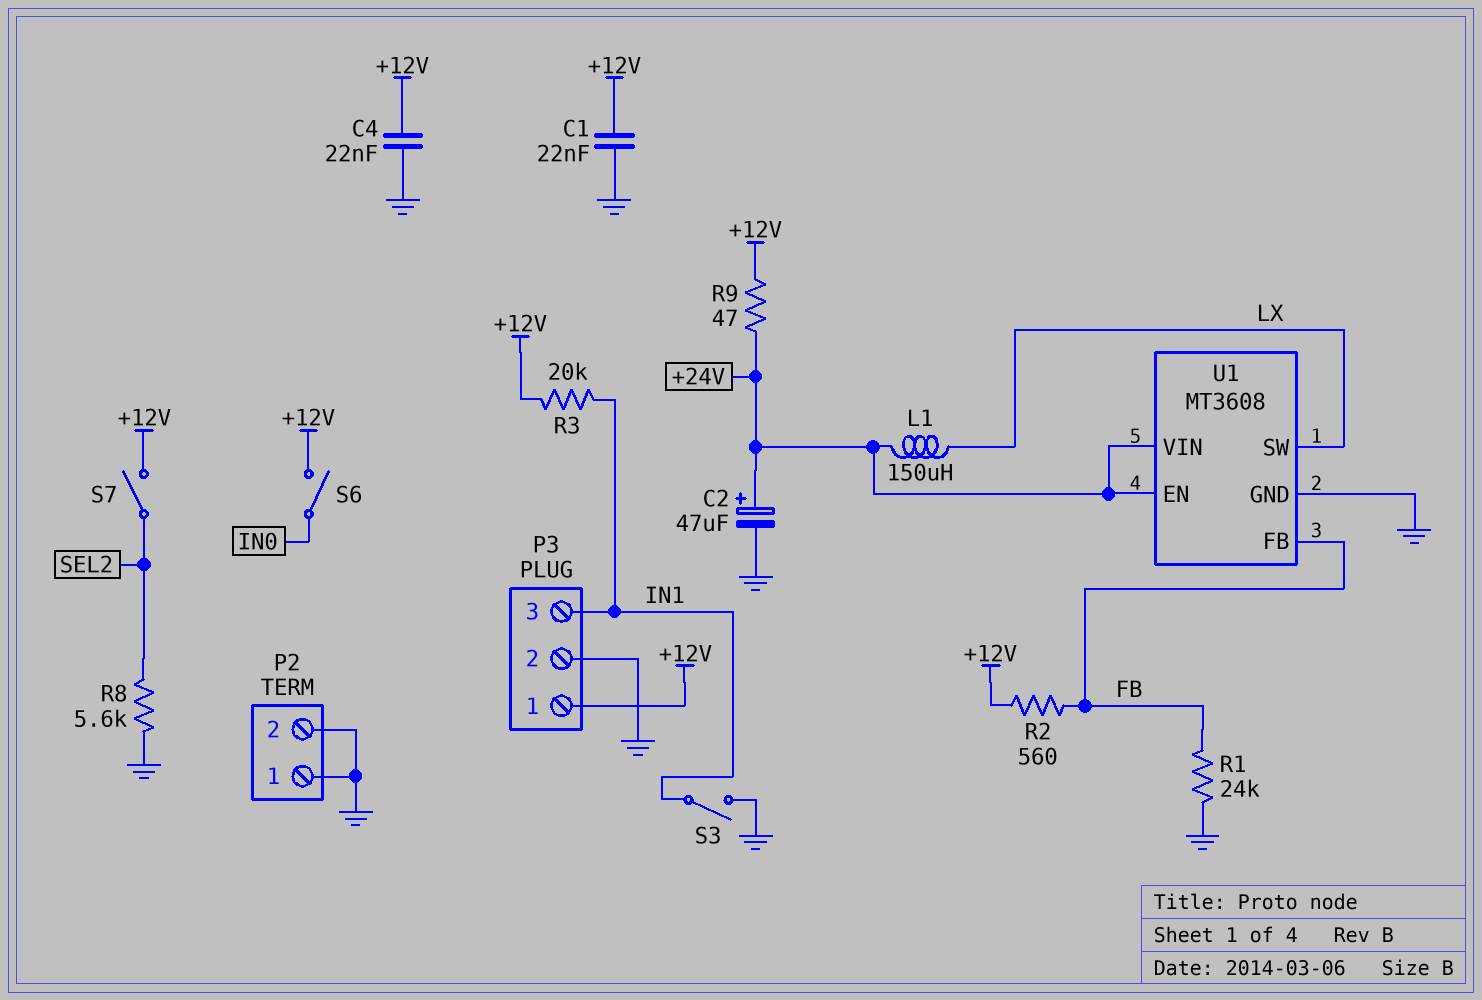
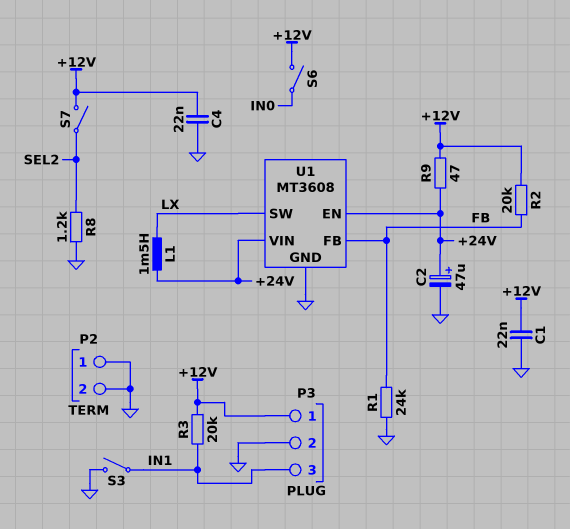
L1: 150uH (+24V, LX) -> 1.5mH (+24V, LX)
R2: 560 (+12V, FB) -> 20k (+12V, FB)
R8: 5.6k (GND, SEL2) -> 1.2k (GND, SEL2)

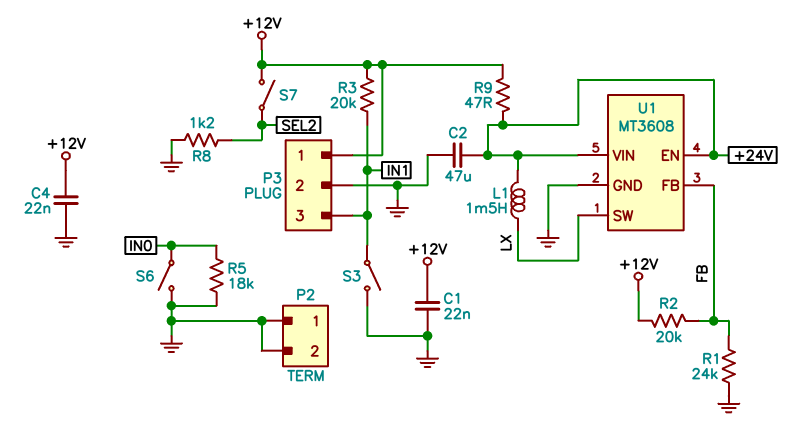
C2: 47uF (plus +24V, minus GND) -> 47uF (+24V, GND)
R5: none -> 18k (GND, IN0)
S6: switch (+12V, IN0) -> switch (GND, IN0)

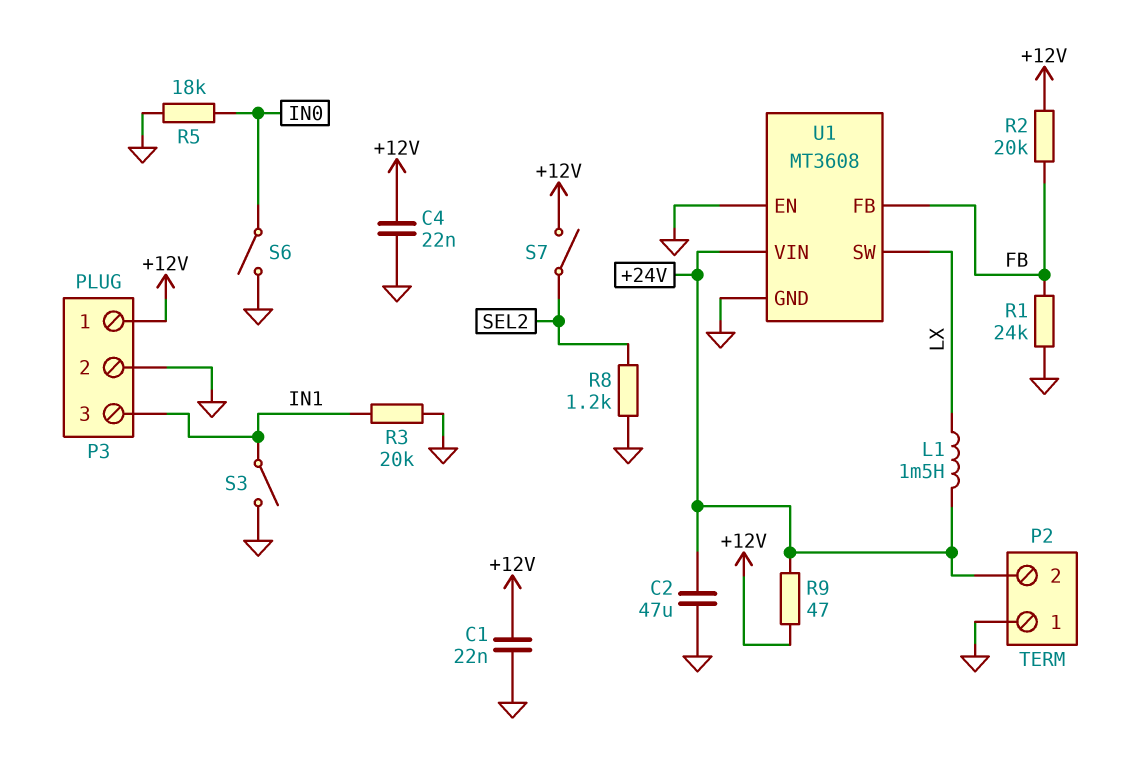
P2 pin 2: GND -> +24V
R3: 20k (+12V, IN1) -> 20k (GND, IN1)
U1 pin EN: +24V -> GND

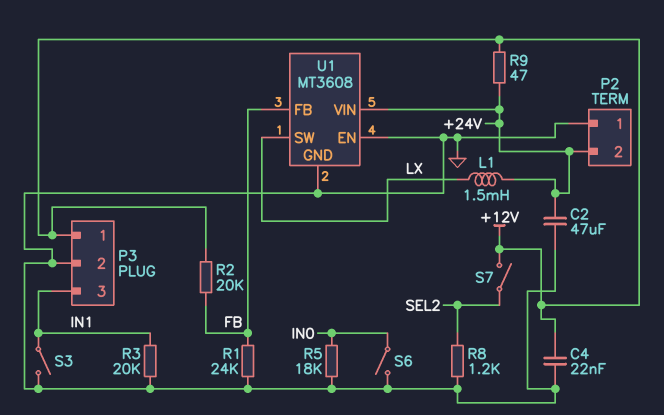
C1: 22nF (+12V, GND) -> none

